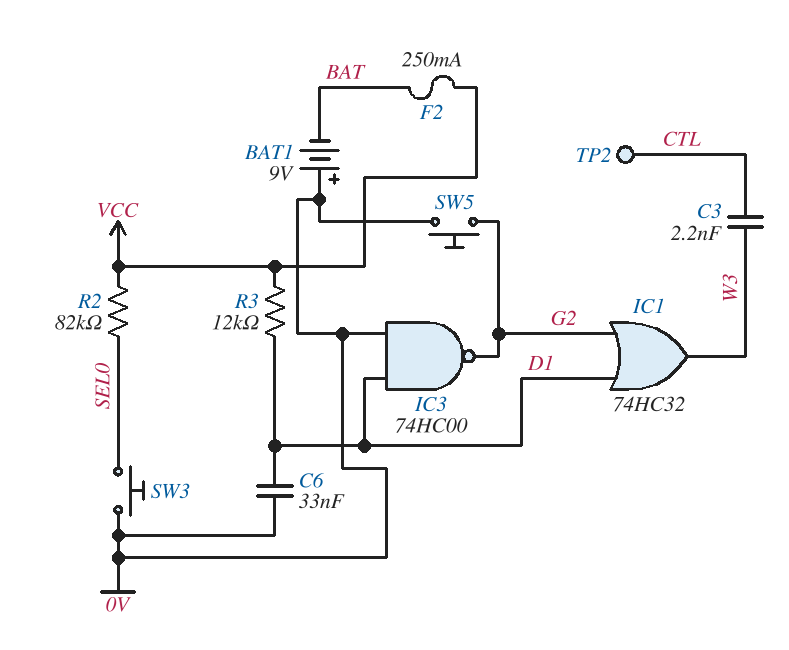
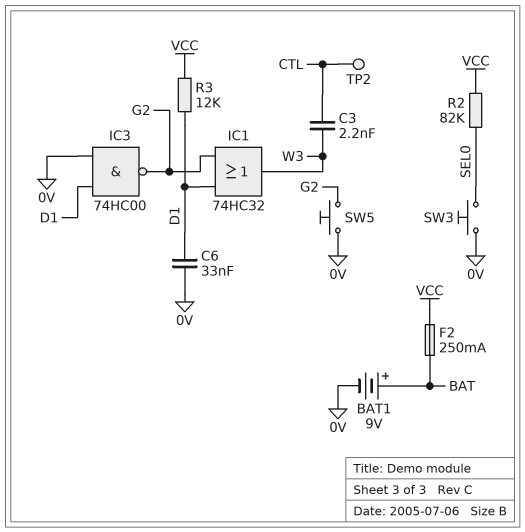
BAT1: 9V (plus 0V, minus BAT) -> 9V (plus BAT, minus 0V)

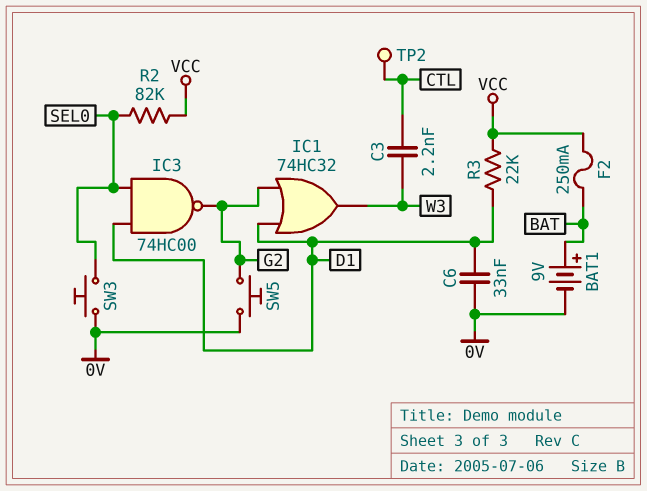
IC3: NAND 74HC00 (in 0V, in D1, out G2) -> NAND 74HC00 (in D1, in SEL0, out G2)
R3: 12k (D1, VCC) -> 22k (D1, VCC)

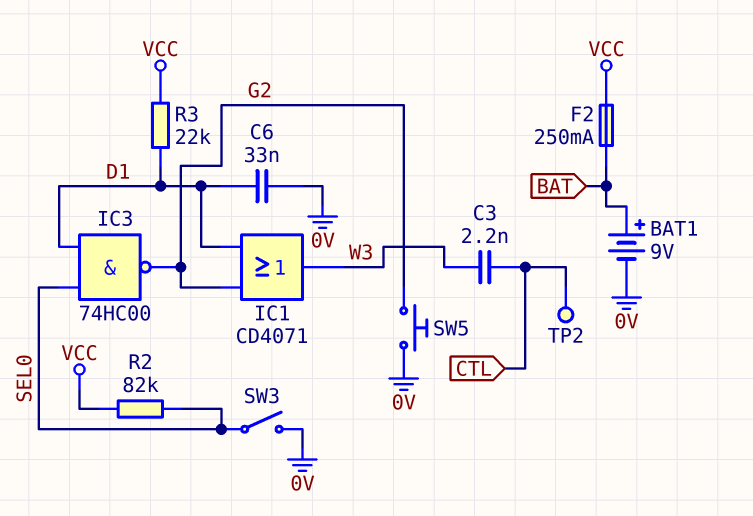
IC1: OR 74HC32 (in D1, in G2, out W3) -> OR CD4071 (in D1, in G2, out W3)
SW3: button (0V, SEL0) -> switch (0V, SEL0)

